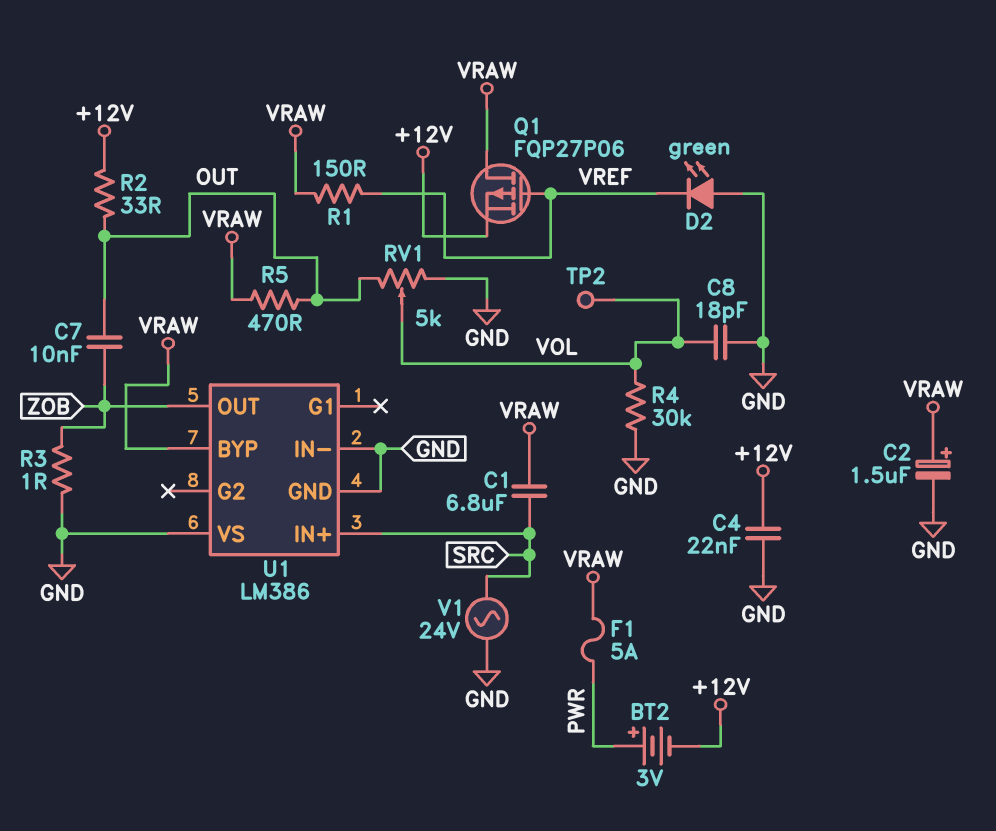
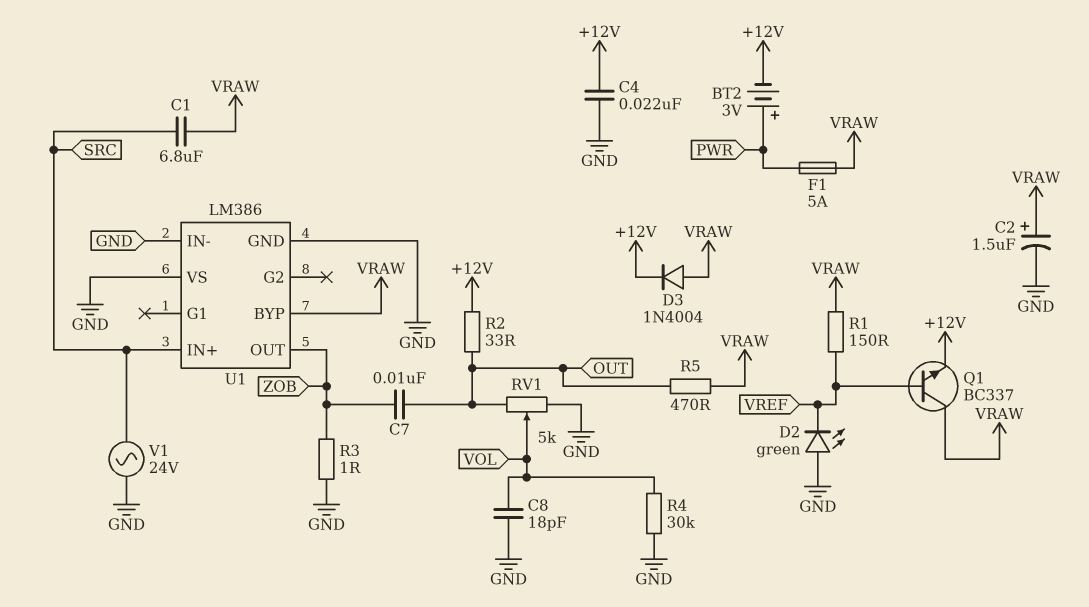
D3: none -> diode 1N4004 (A VRAW, K +12V)
Q1: PMOS FQP27P06 (G VREF, D VRAW, S +12V) -> NPN BC337 (B VREF, C VRAW, E +12V)
TP2: test point (VOL) -> none

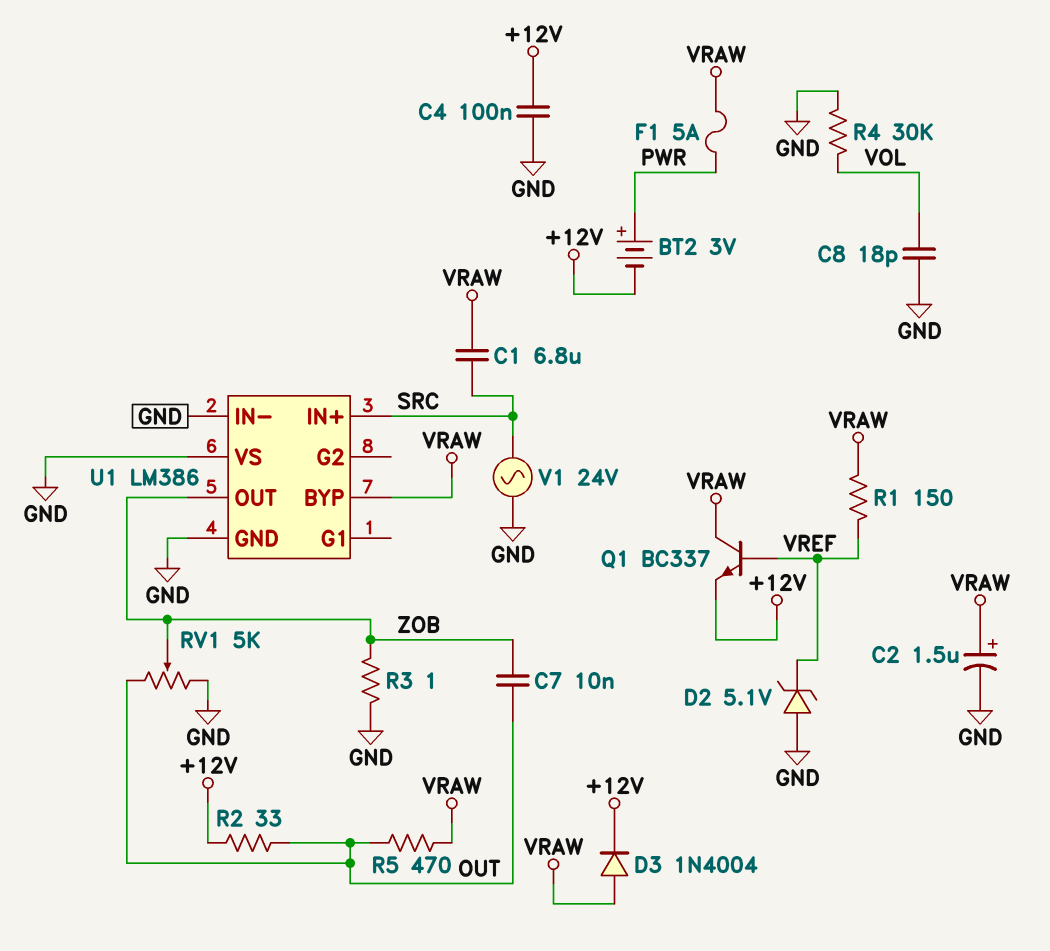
C4: 22nF (+12V, GND) -> 100nF (+12V, GND)
D2: LED green (A GND, K VREF) -> zener 5.1V (A GND, K VREF)
RV1: 5k (GND, OUT, wiper VOL) -> 5k (GND, OUT, wiper ZOB)

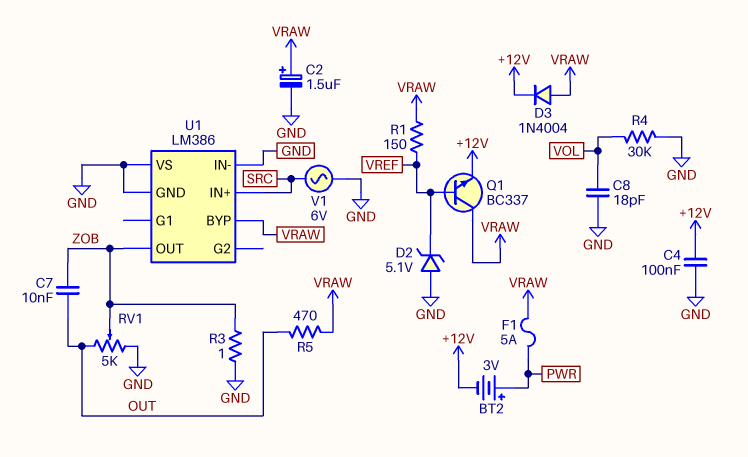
C1: 6.8uF (SRC, VRAW) -> none
R2: 33 (+12V, OUT) -> none
V1: AC 24V (GND, SRC) -> AC 6V (GND, SRC)

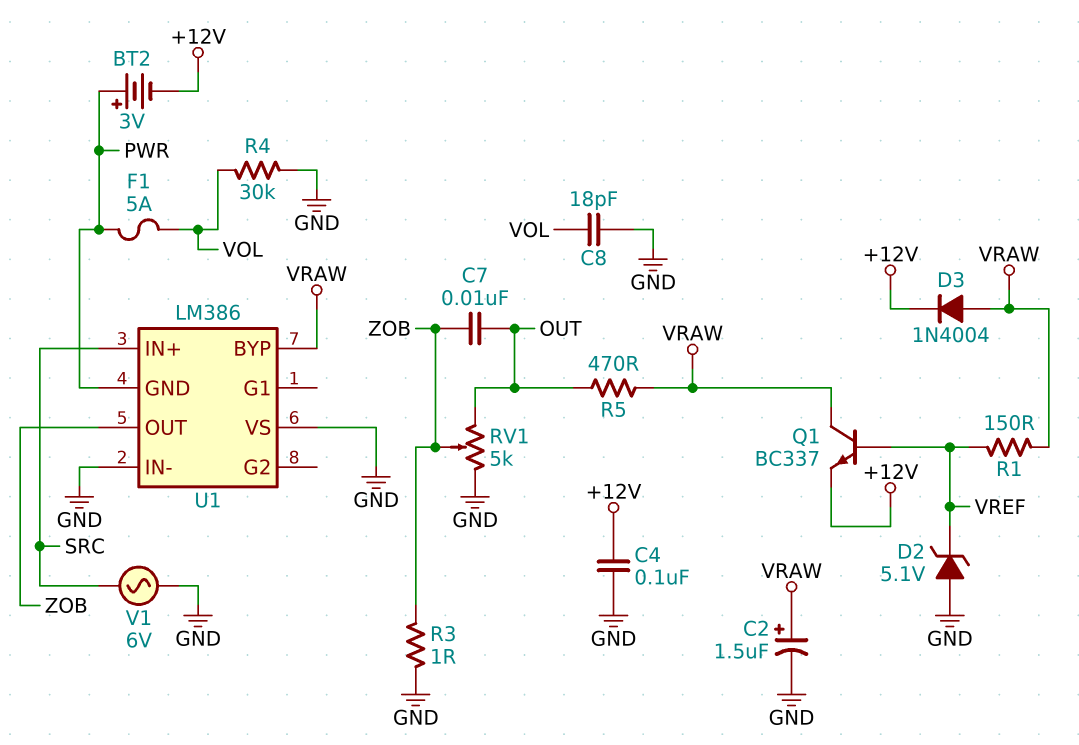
F1: 5A (PWR, VRAW) -> 5A (PWR, VOL)
U1 pin GND: GND -> PWR

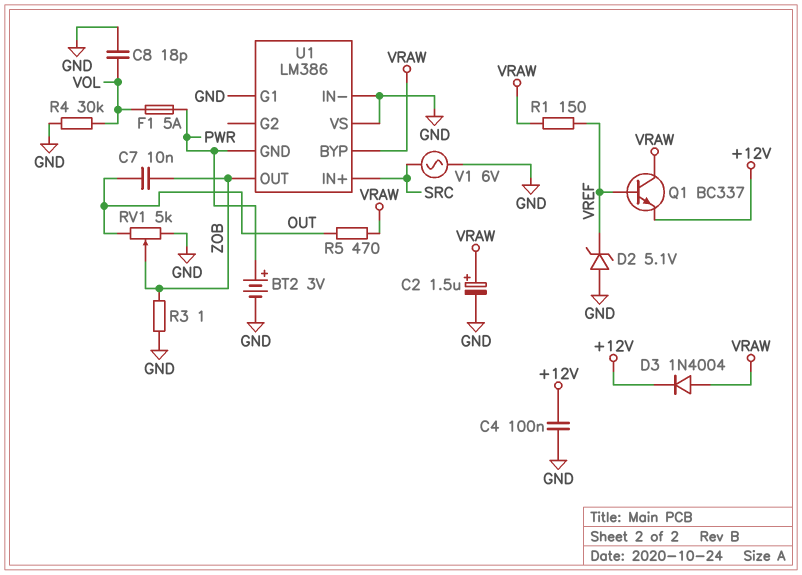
BT2: 3V (plus PWR, minus +12V) -> 3V (plus PWR, minus GND)
U1 pin G1: none -> GND

